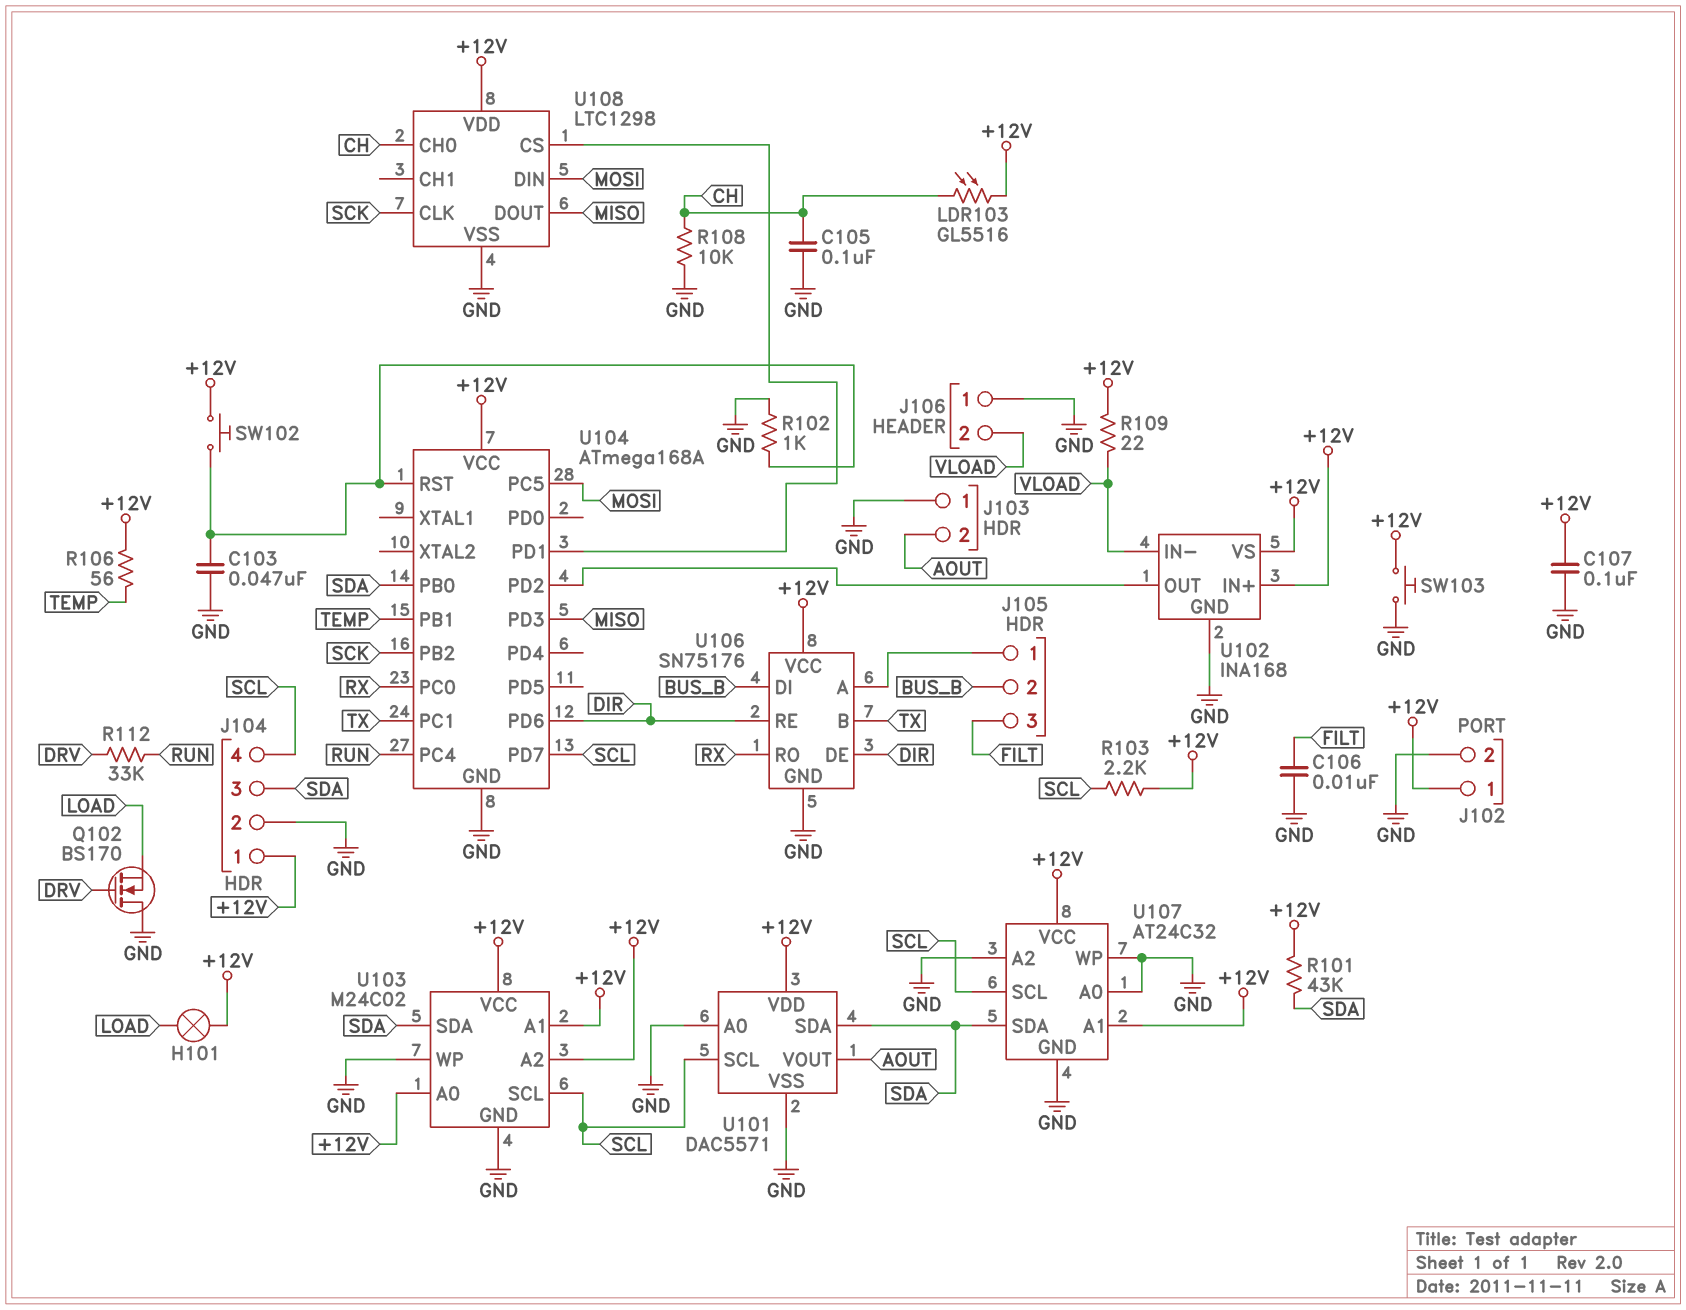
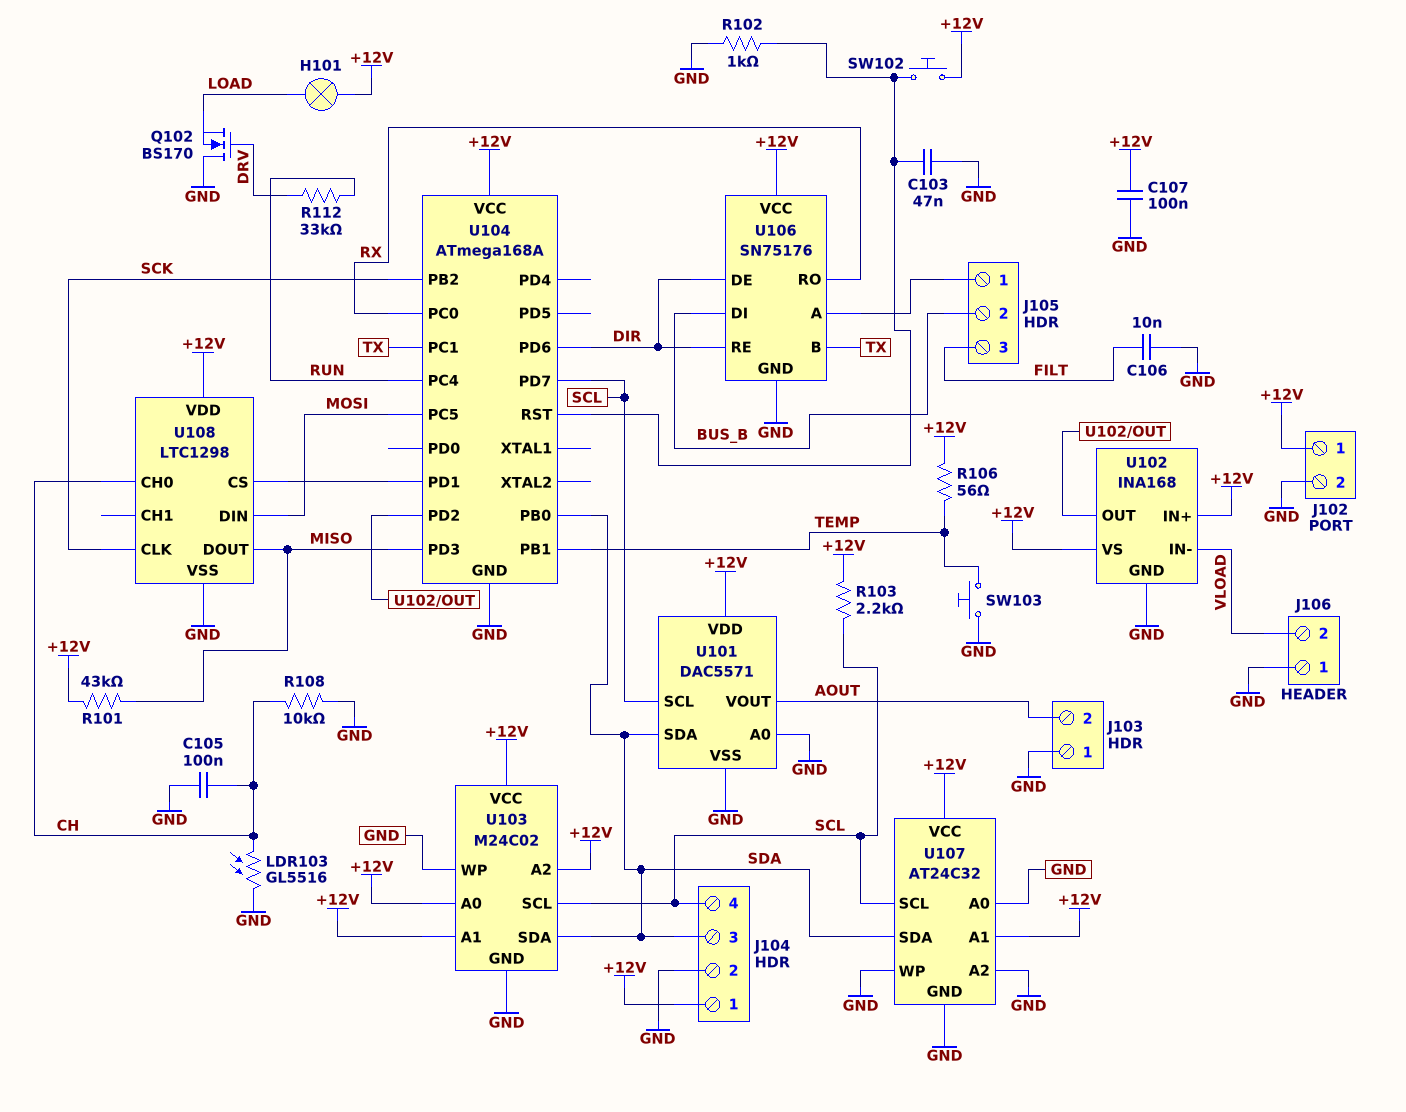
LDR103: GL5516 (+12V, CH) -> GL5516 (CH, GND)
R101: 43k (+12V, SDA) -> 43k (+12V, MISO)
R109: 22 (+12V, VLOAD) -> none
SW103: button (+12V, GND) -> button (GND, TEMP)

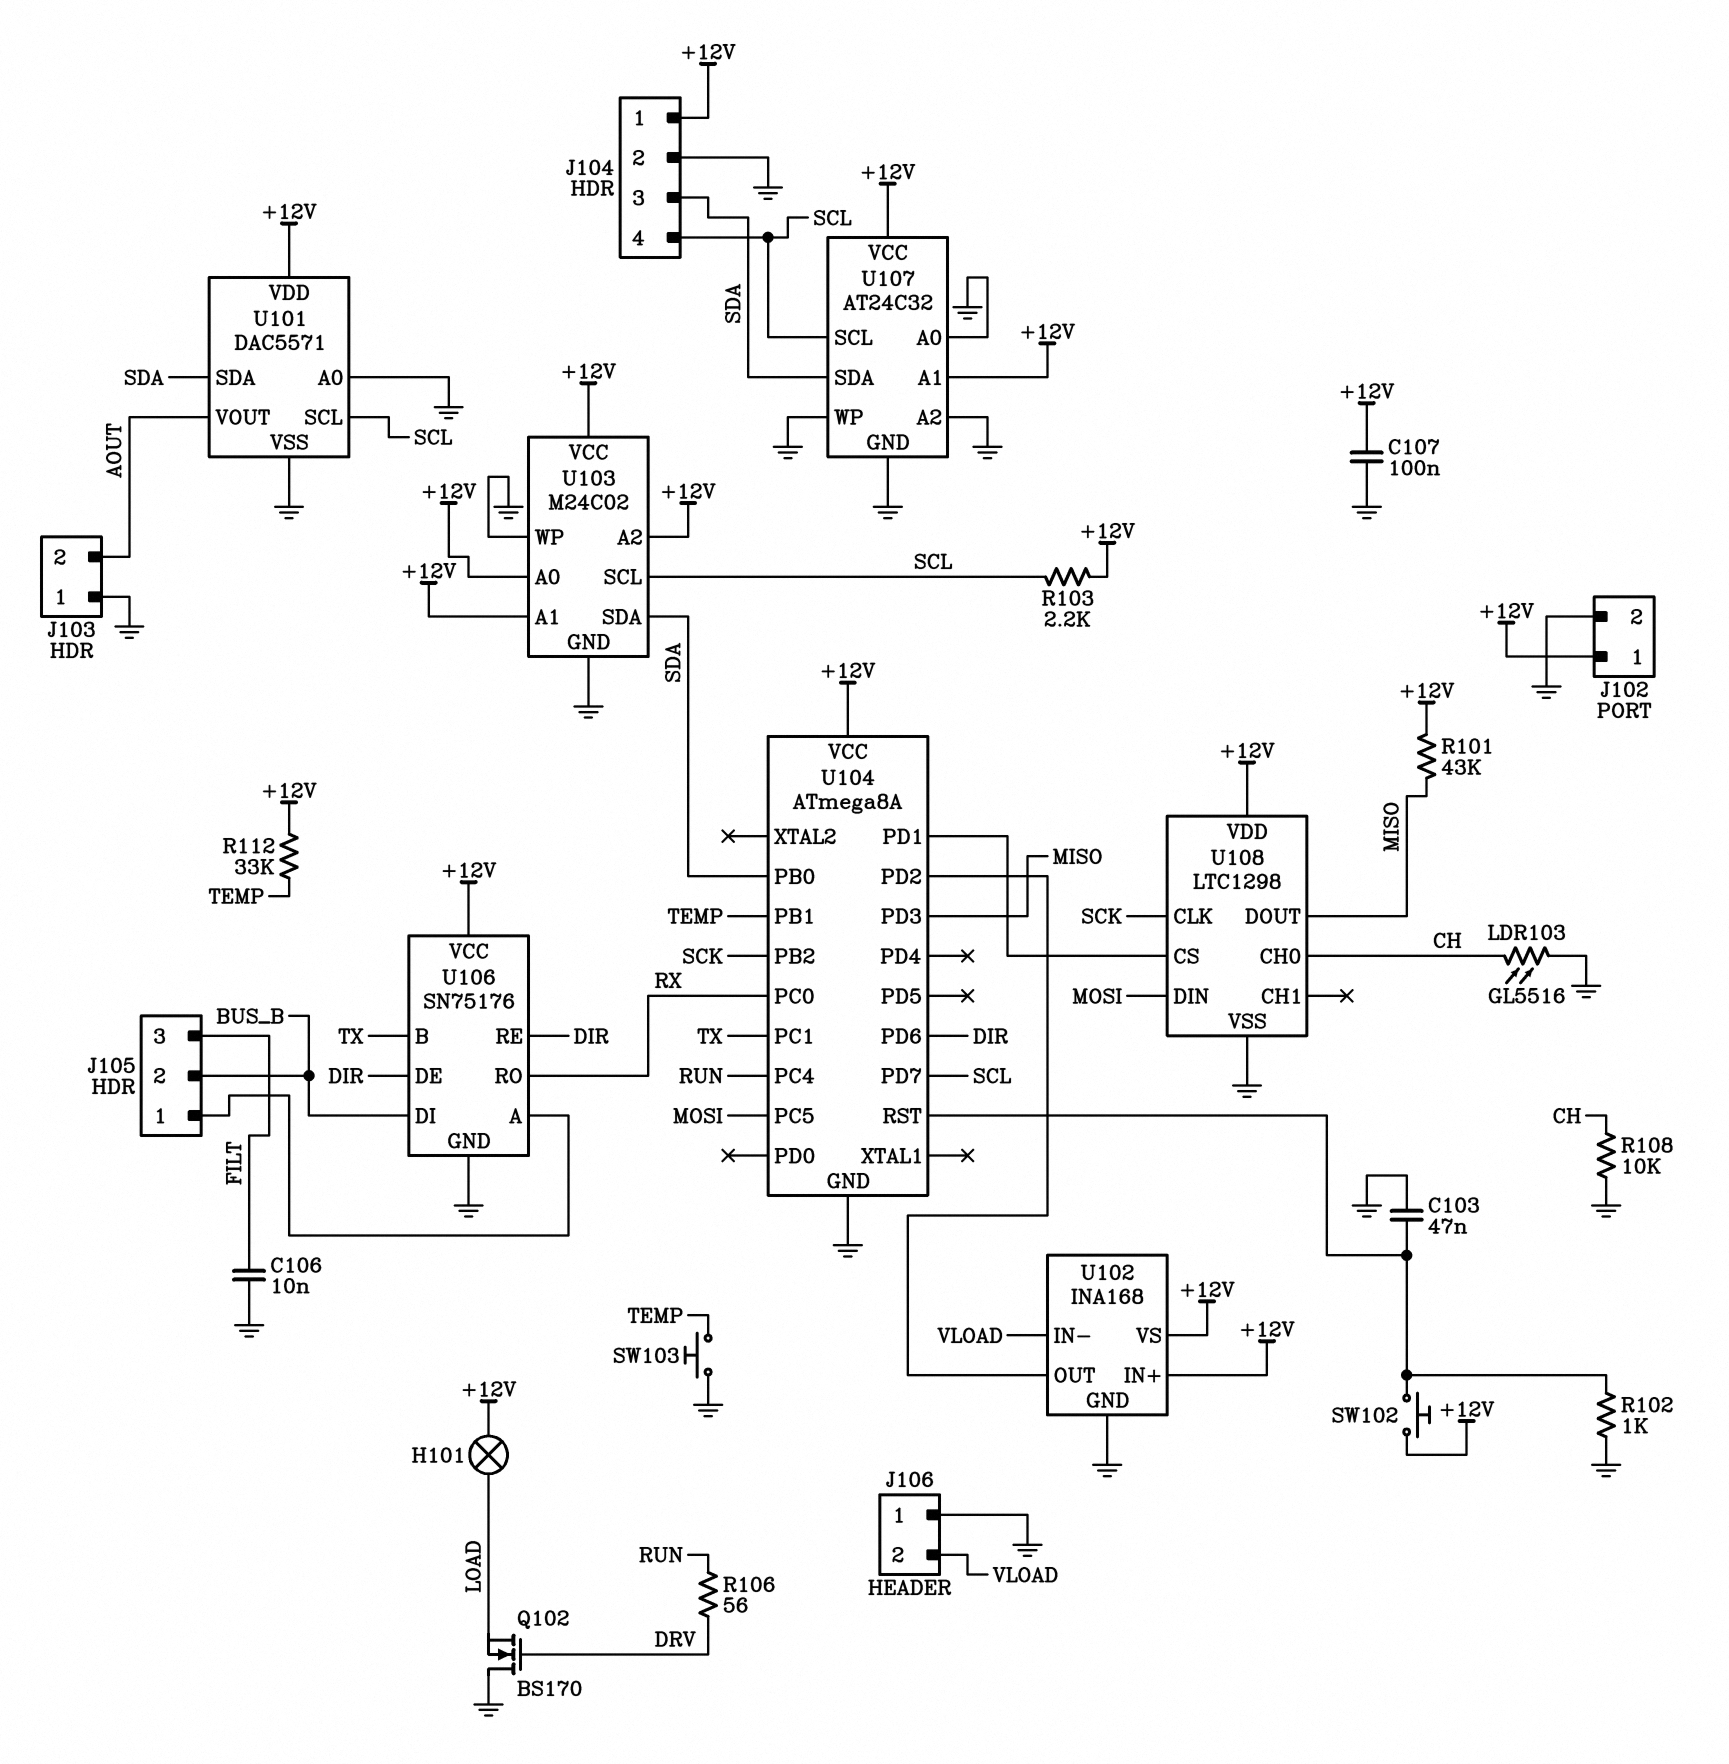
C105: 100nF (CH, GND) -> none
R106: 56 (+12V, TEMP) -> 56 (DRV, RUN)
R112: 33k (DRV, RUN) -> 33k (+12V, TEMP)
U104: ATmega168A -> ATmega8A

